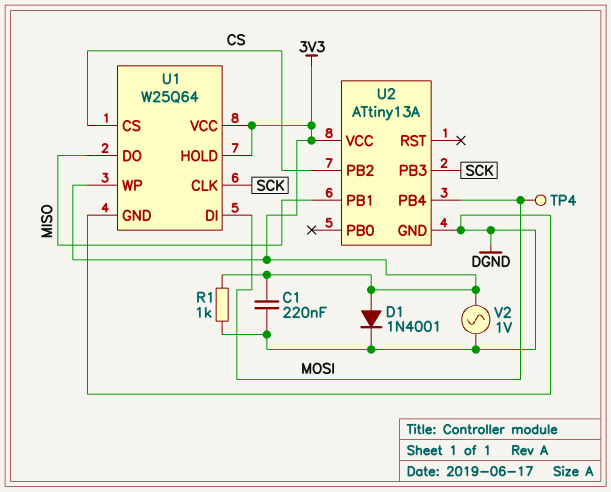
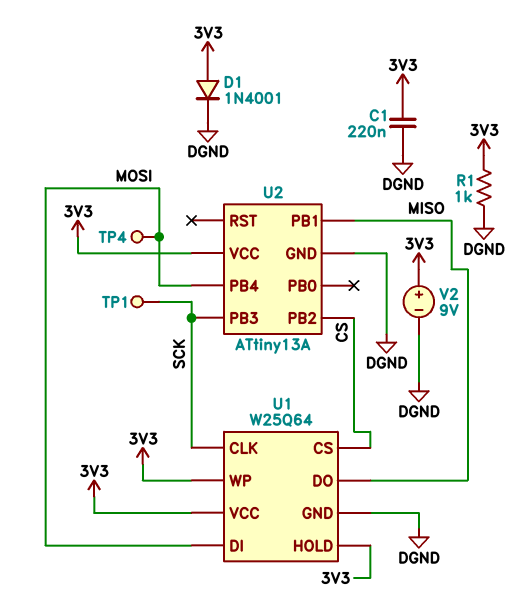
TP1: none -> test point (SCK)
V2: AC 1V (3V3, DGND) -> 9V (plus 3V3, minus DGND)

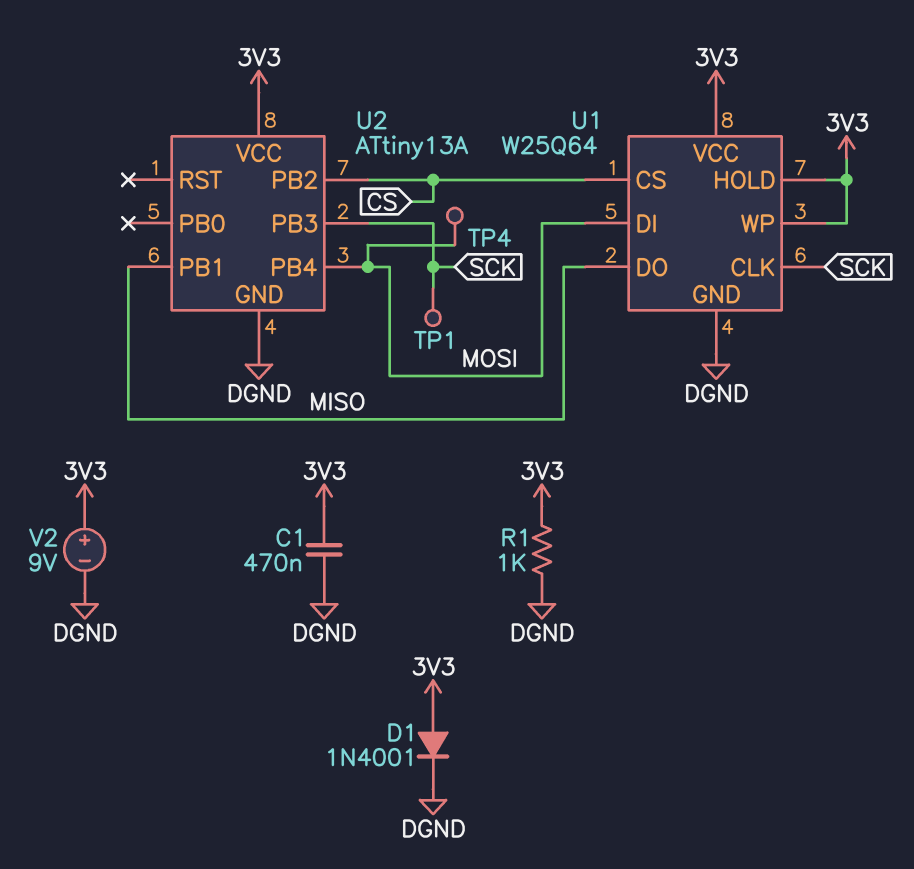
C1: 220nF (3V3, DGND) -> 470nF (3V3, DGND)

